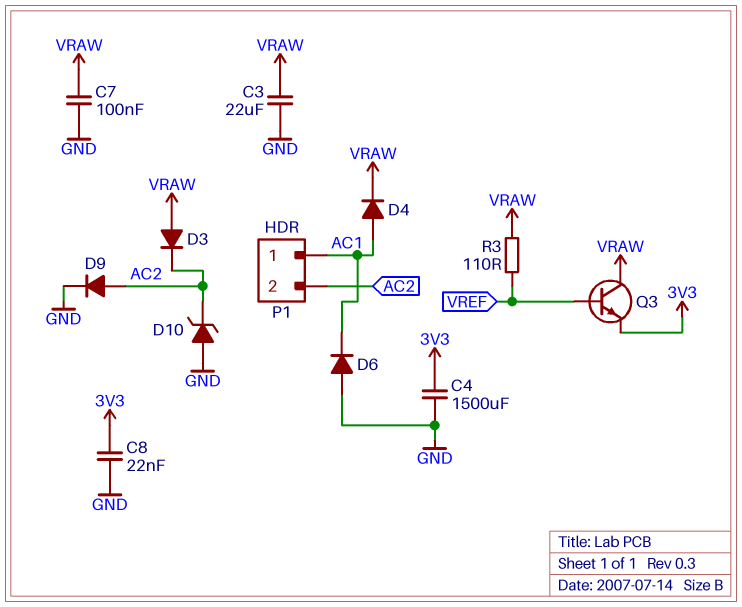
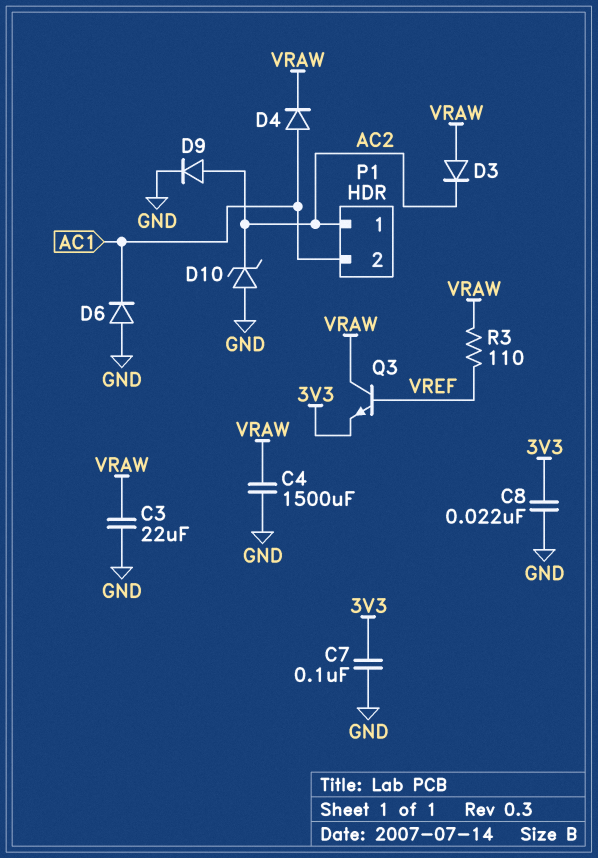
C4: 1500uF (3V3, GND) -> 1500uF (GND, VRAW)
C7: 100nF (GND, VRAW) -> 100nF (3V3, GND)
P1 pin 1: AC1 -> AC2
P1 pin 2: AC2 -> AC1

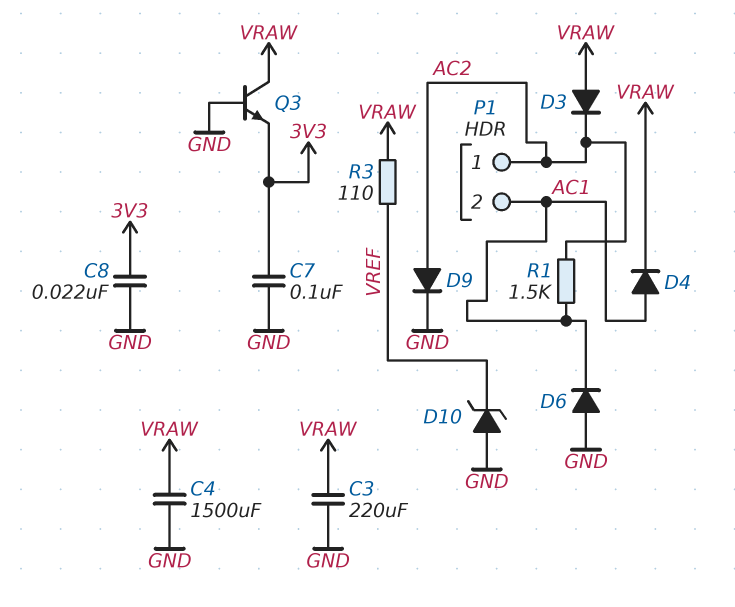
C3: 22uF (GND, VRAW) -> 220uF (GND, VRAW)
D10: zener (A GND, K AC2) -> zener (A GND, K VREF)
Q3: NPN (B VREF, C VRAW, E 3V3) -> NPN (B GND, C VRAW, E 3V3)
R1: none -> 1.5k (AC1, AC2)

